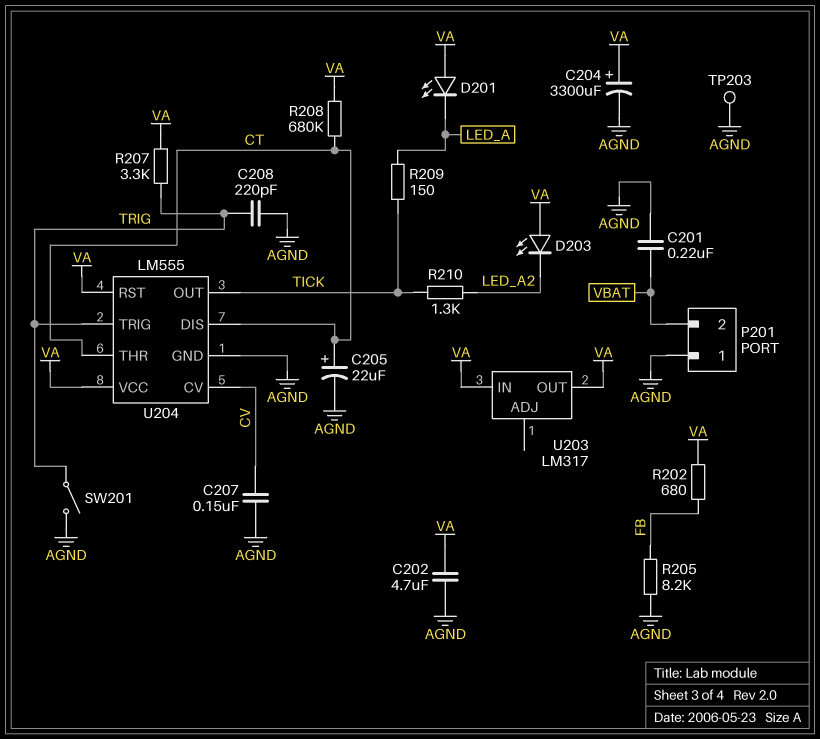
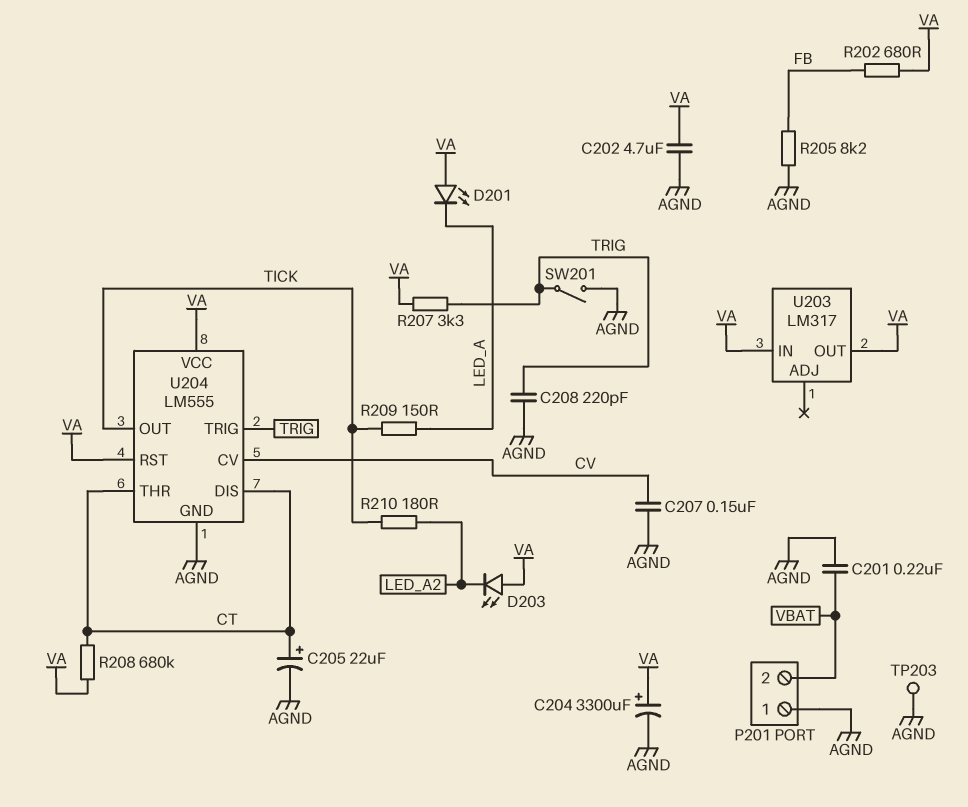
R210: 1.3k (LED_A2, TICK) -> 180 (LED_A2, TICK)

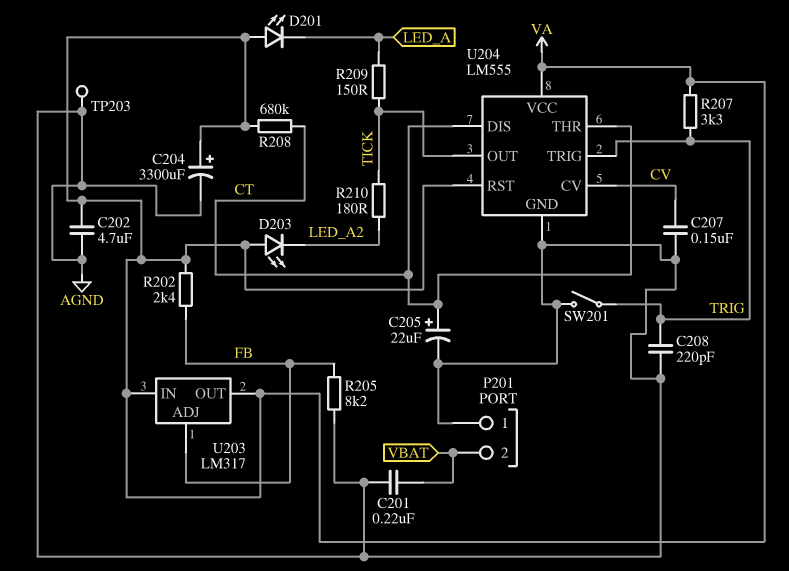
R202: 680 (FB, VA) -> 2.4k (FB, VA)
U203 pin ADJ: none -> FB

